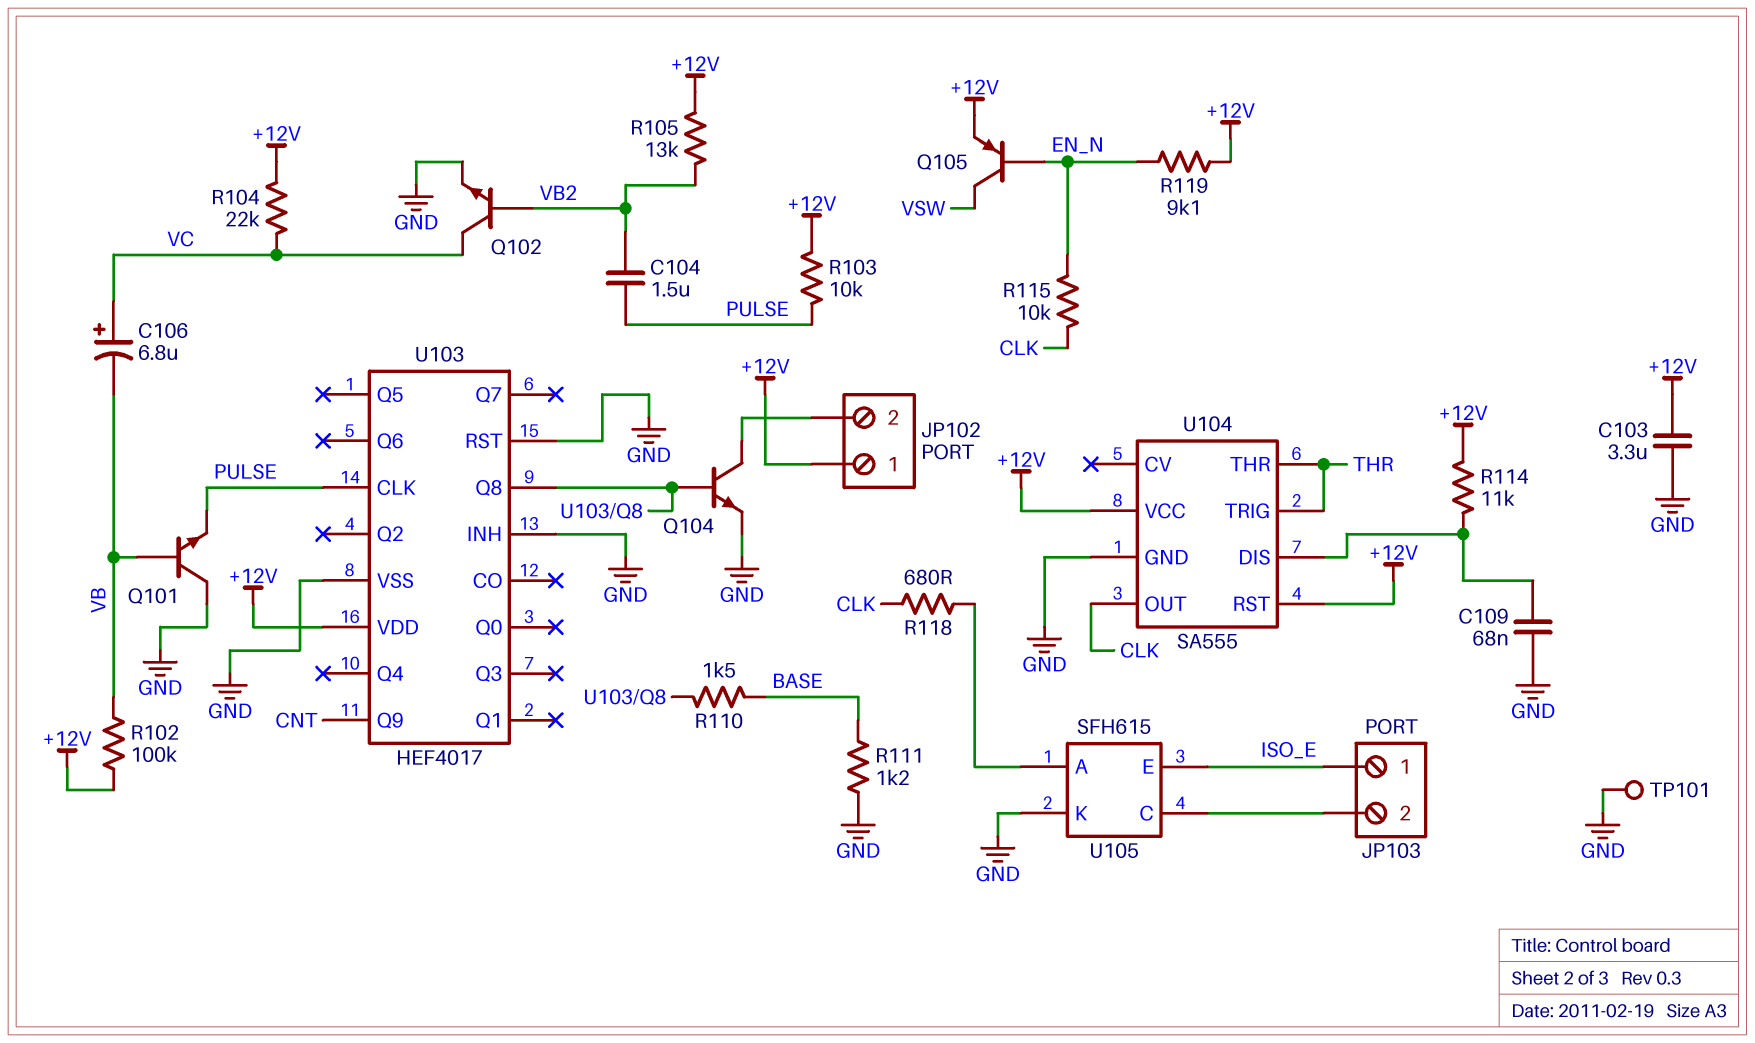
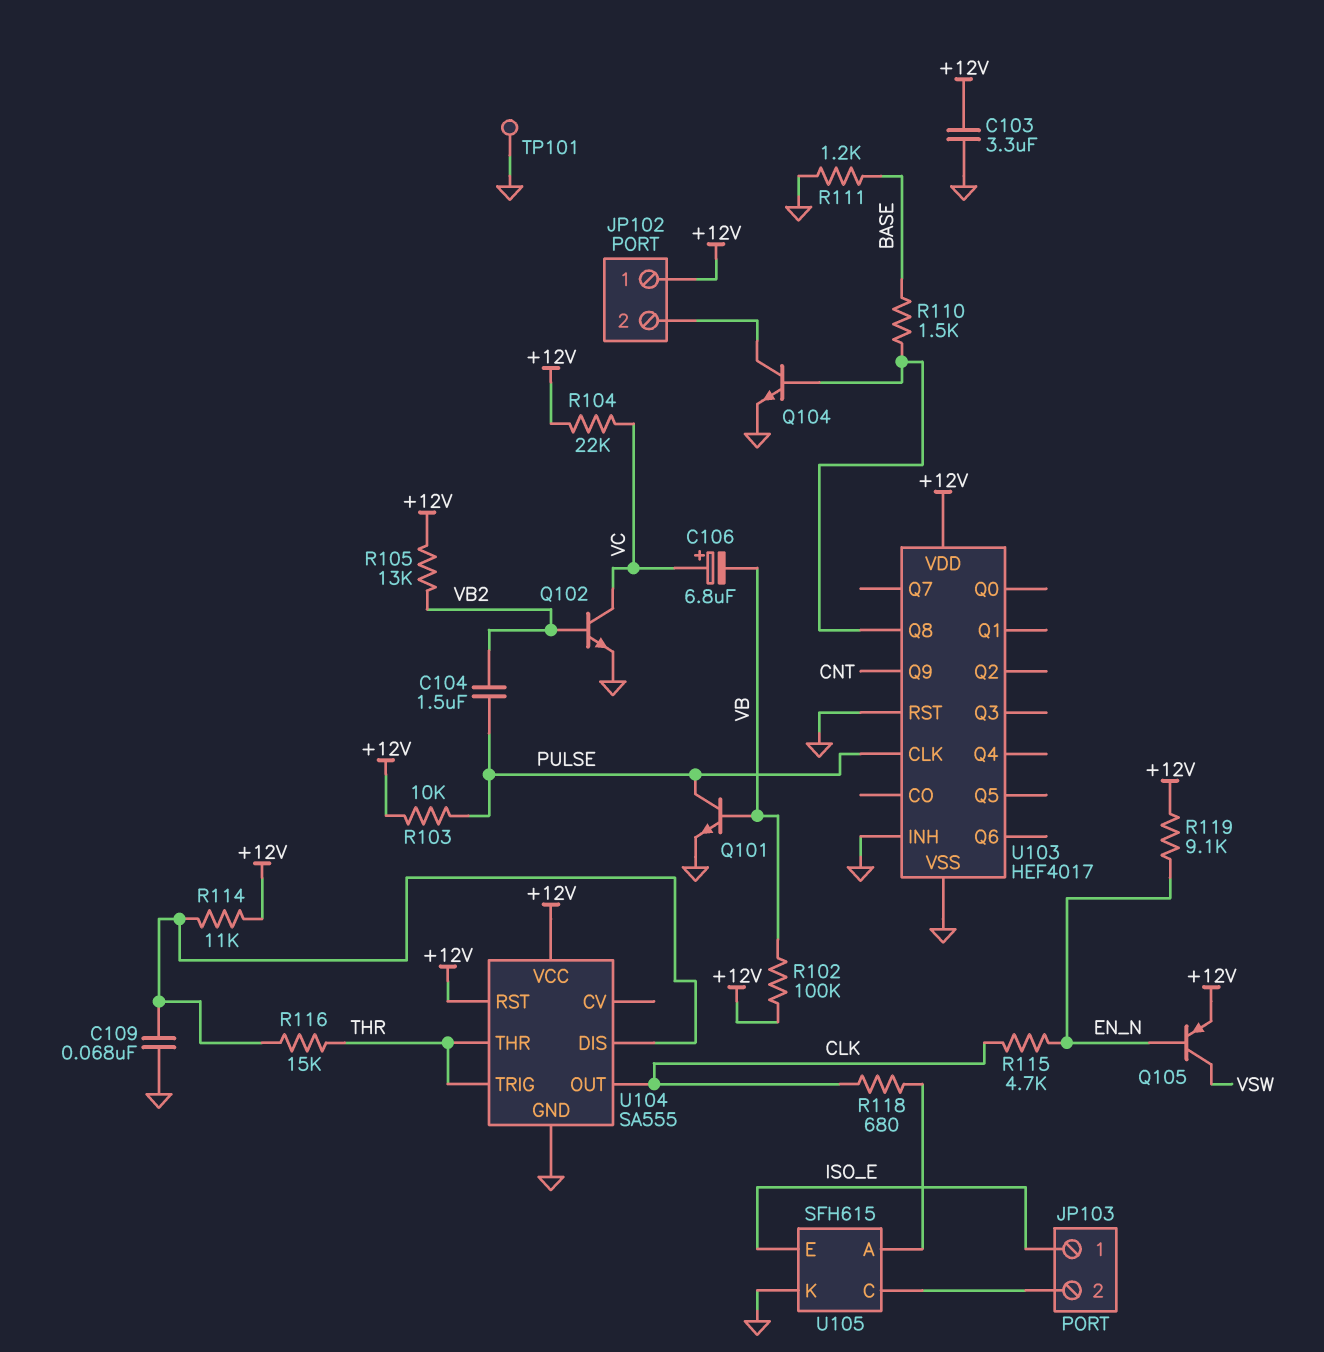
Q101: NPN (B VB, C GND, E PULSE) -> NPN (B VB, C PULSE, E GND)
R115: 10k (CLK, EN_N) -> 4.7k (CLK, EN_N)
R116: none -> 15k (THR, U104/DIS)

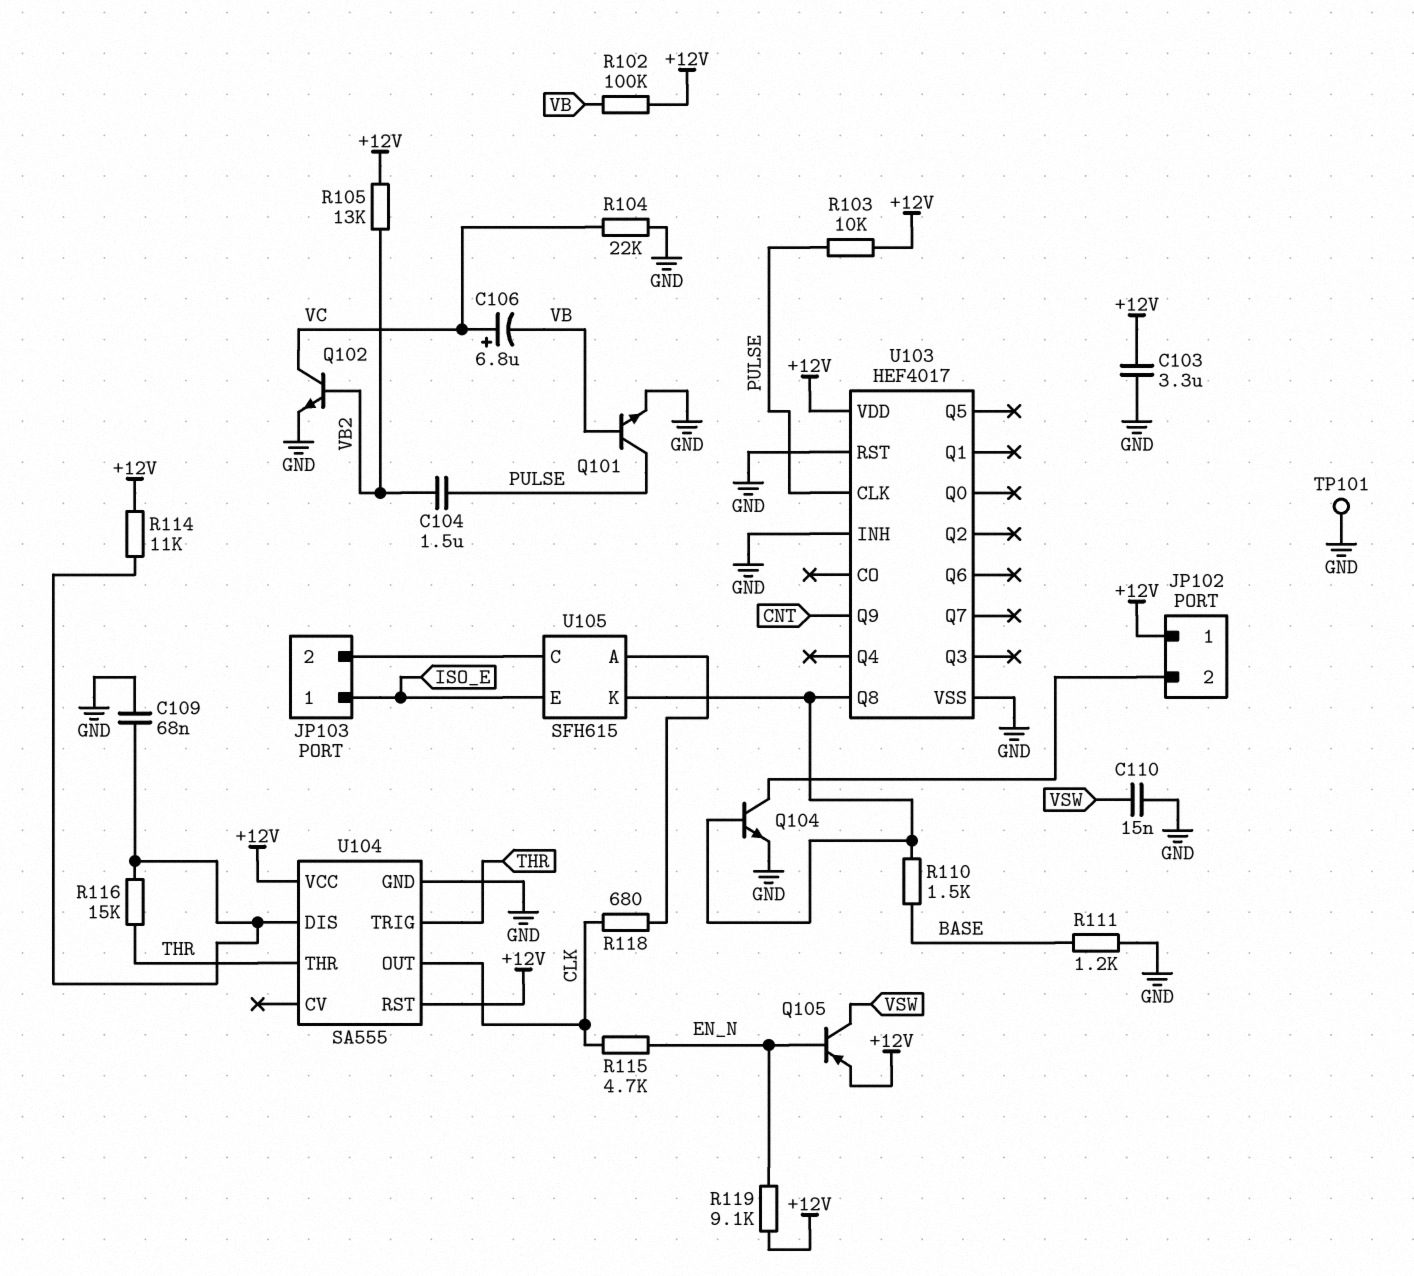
C110: none -> 15nF (GND, VSW)
R104: 22k (+12V, VC) -> 22k (GND, VC)
U105 pin K: GND -> U103/Q8

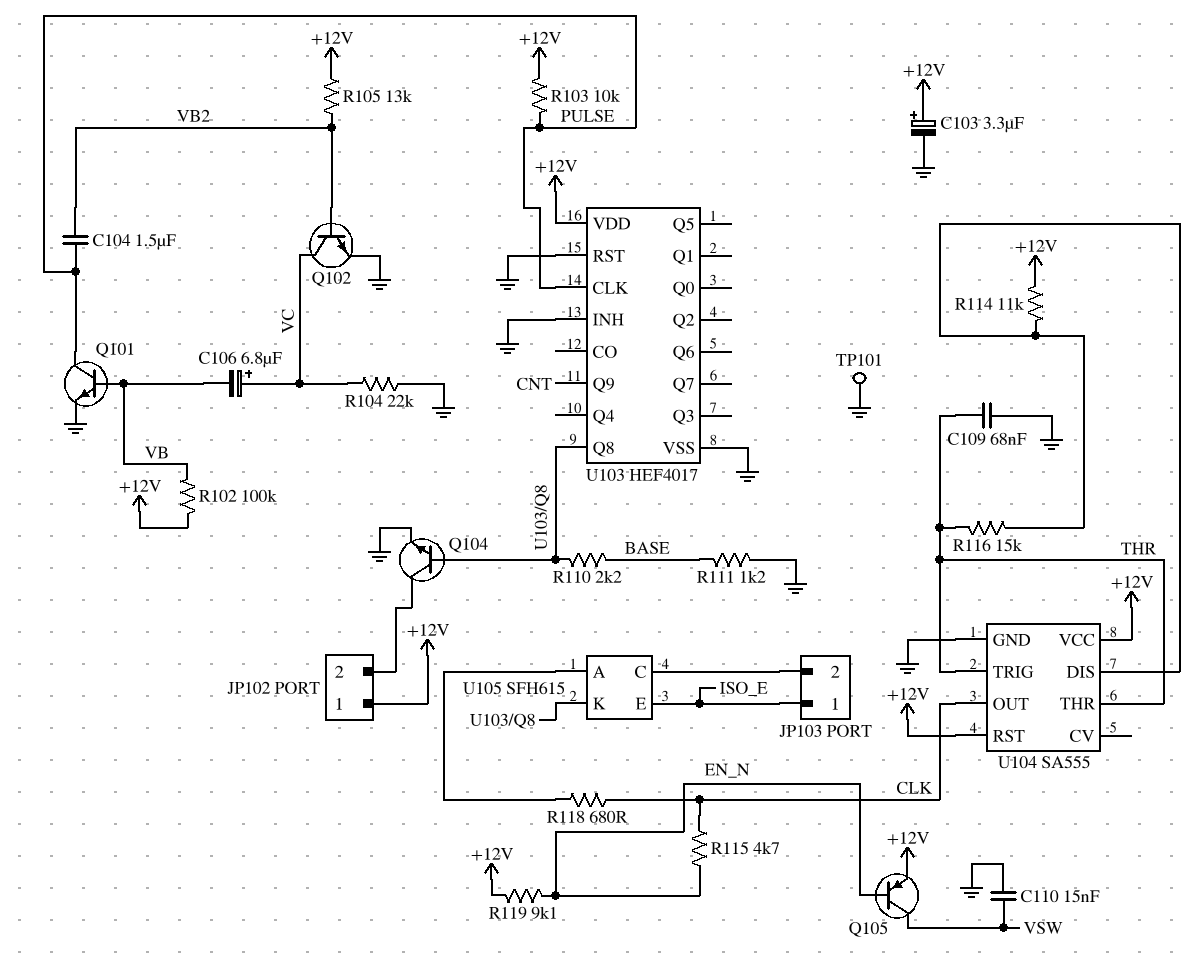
C103: 3.3uF (+12V, GND) -> 3.3uF (plus +12V, minus GND)
C109: 68nF (GND, U104/DIS) -> 68nF (GND, THR)
R110: 1.5k (BASE, U103/Q8) -> 2.2k (BASE, U103/Q8)

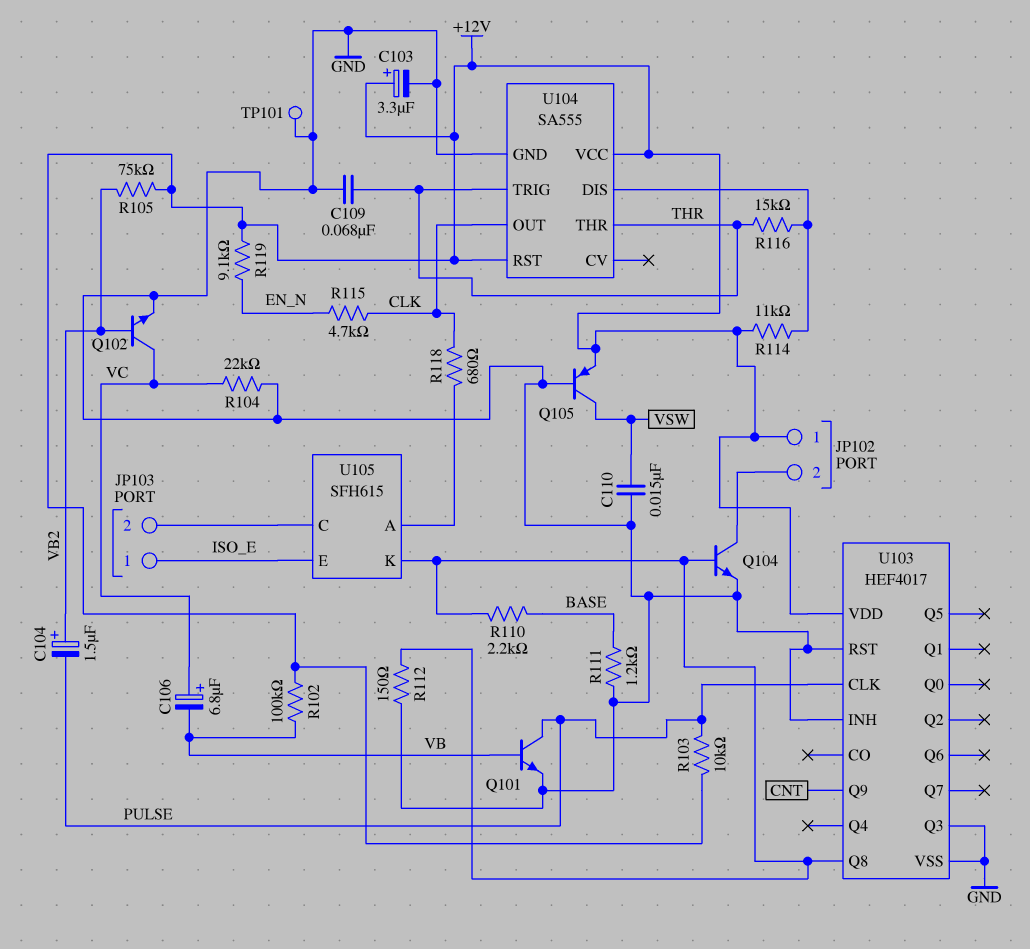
C104: 1.5uF (PULSE, VB2) -> 1.5uF (plus VB2, minus PULSE)
Q105: PNP (B EN_N, C VSW, E +12V) -> PNP (B GND, C VSW, E +12V)
R105: 13k (+12V, VB2) -> 75k (+12V, VB2)
R112: none -> 150 (GND, U103/Q8)
U103 pin Q3: none -> GND

